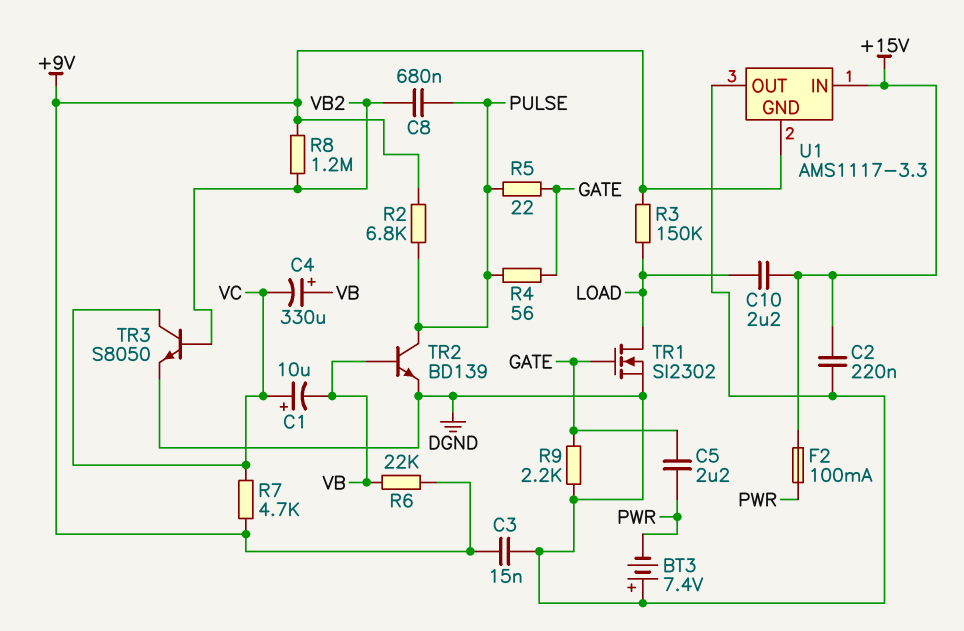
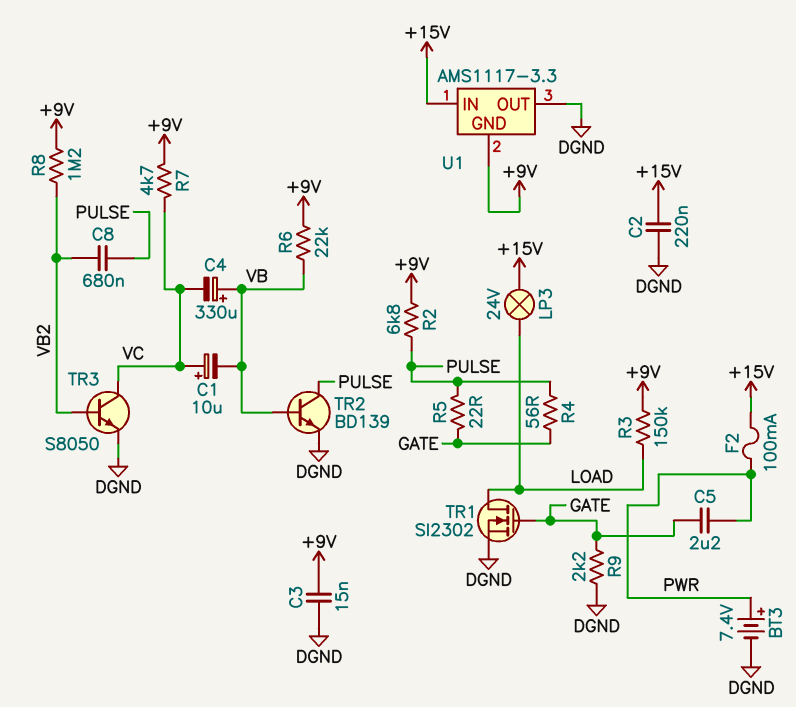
BT3: 7.4V (plus DGND, minus PWR) -> 7.4V (plus PWR, minus DGND)
C10: 2.2uF (+15V, LOAD) -> none
LP3: none -> lamp 24V (+15V, LOAD)

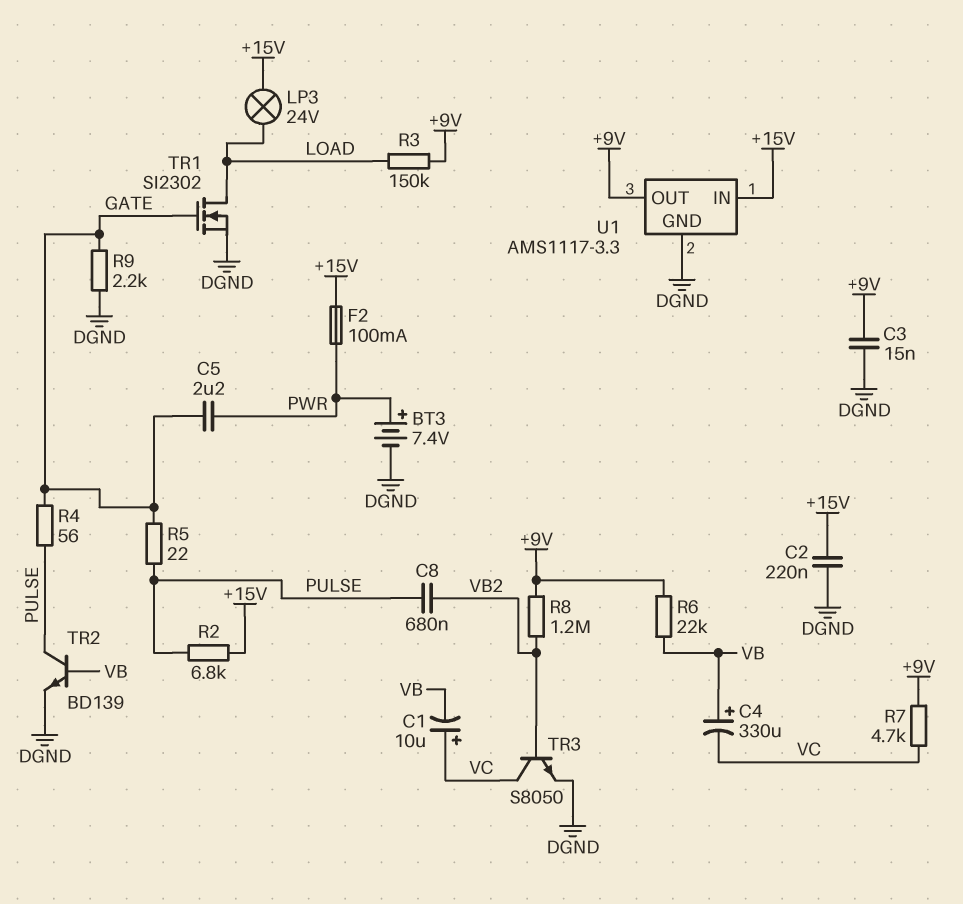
R2: 6.8k (+9V, PULSE) -> 6.8k (+15V, PULSE)
U1 pin GND: +9V -> DGND
U1 pin OUT: DGND -> +9V

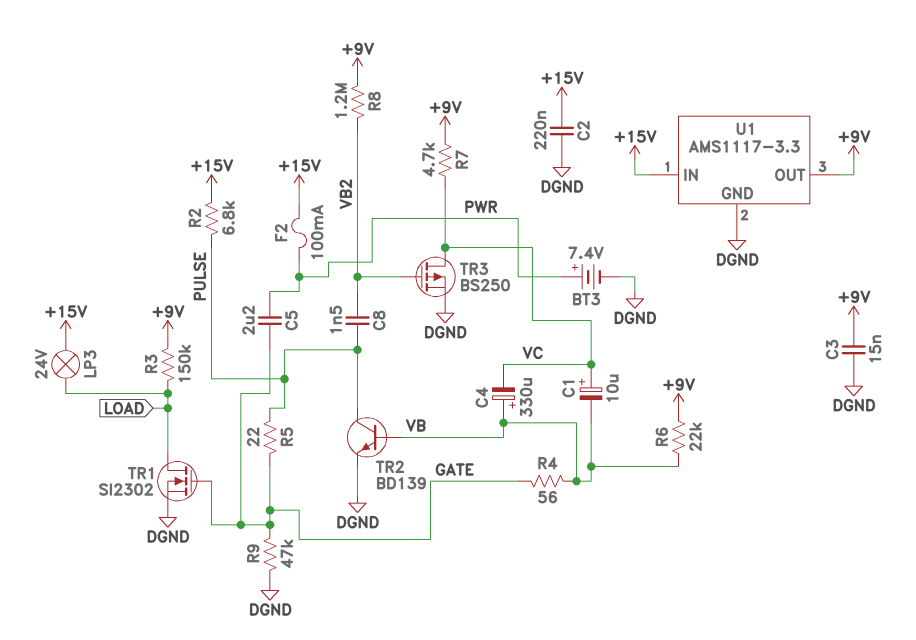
C8: 680nF (PULSE, VB2) -> 1.5nF (PULSE, VB2)
R4: 56 (GATE, PULSE) -> 56 (GATE, VB)
R9: 2.2k (DGND, GATE) -> 47k (DGND, GATE)
TR3: NPN S8050 (B VB2, C VC, E DGND) -> PMOS BS250 (G VB2, D VC, S DGND)

